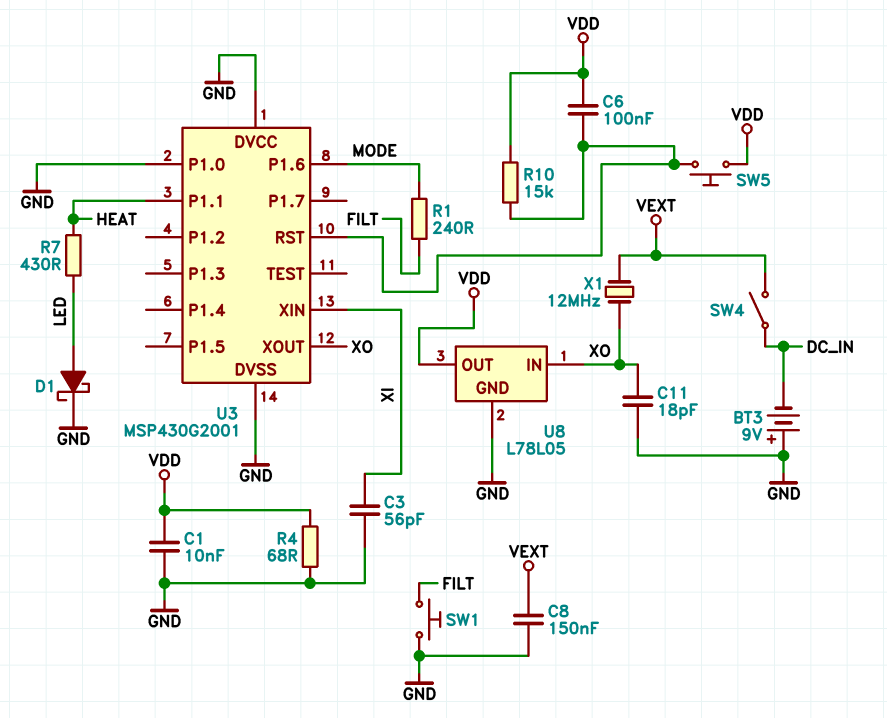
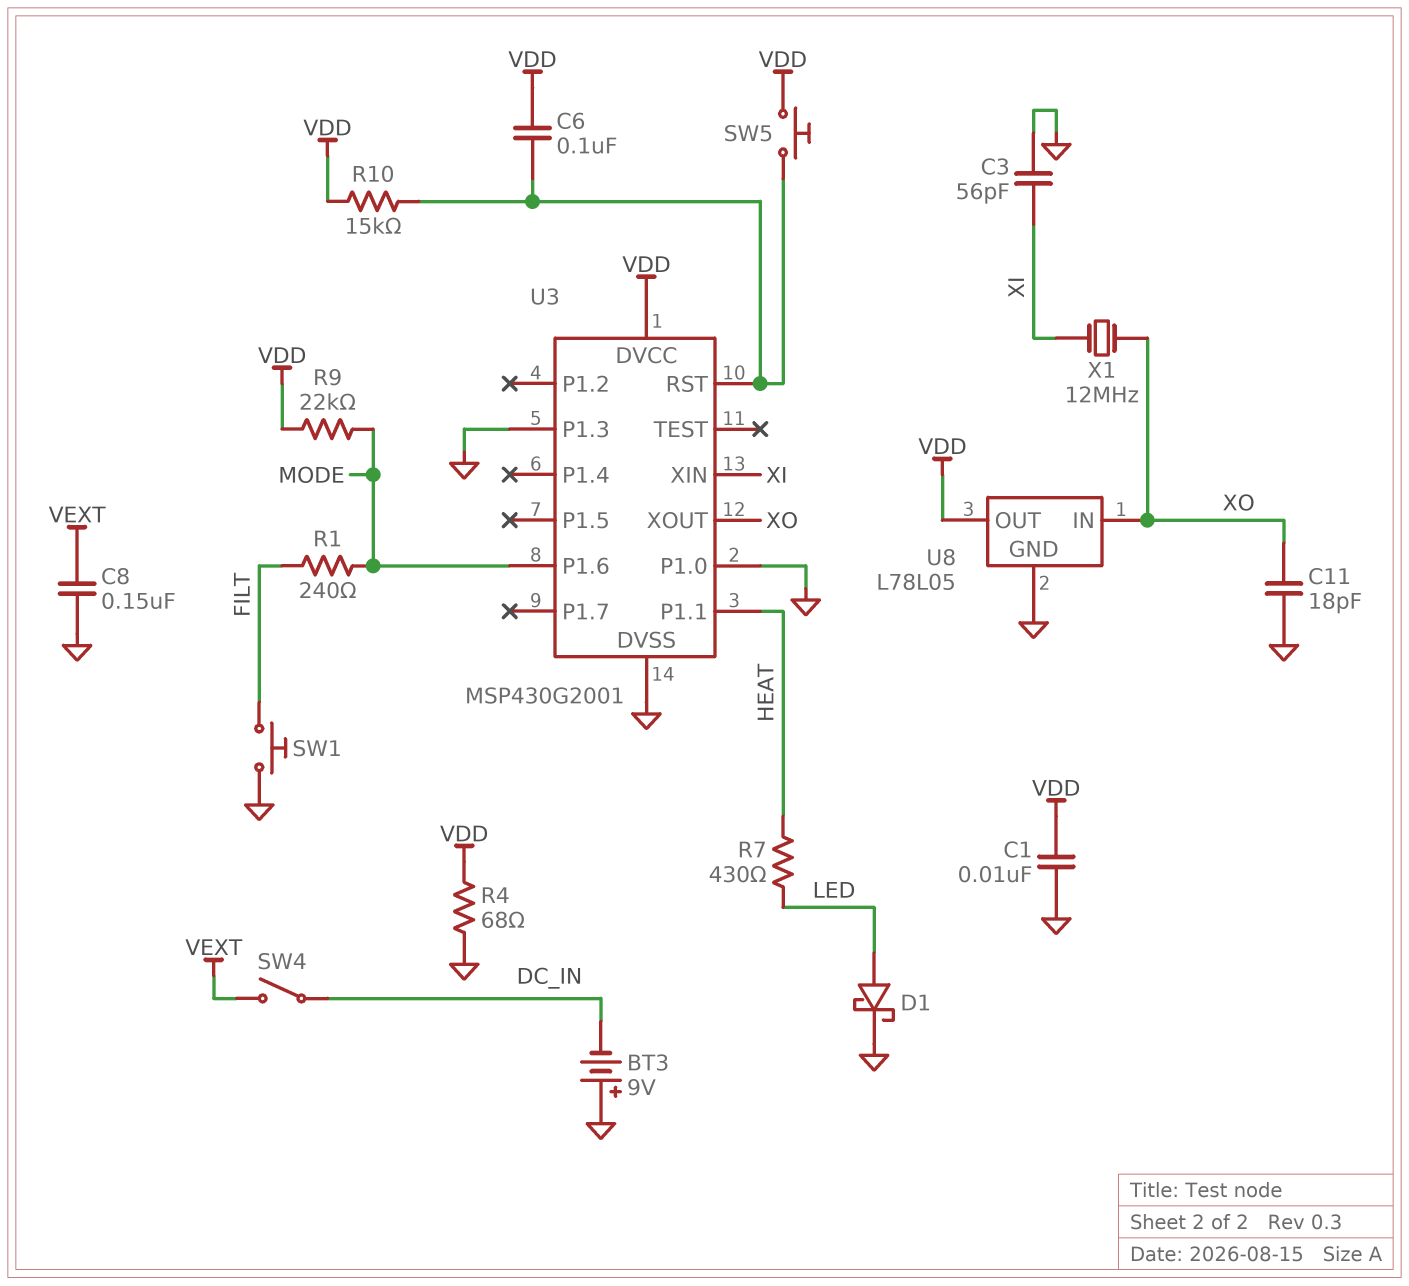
R9: none -> 22k (MODE, VDD)
U3 pin DVCC: GND -> VDD
U3 pin P1.3: none -> GND
X1: 12MHz (VEXT, XO) -> 12MHz (XI, XO)

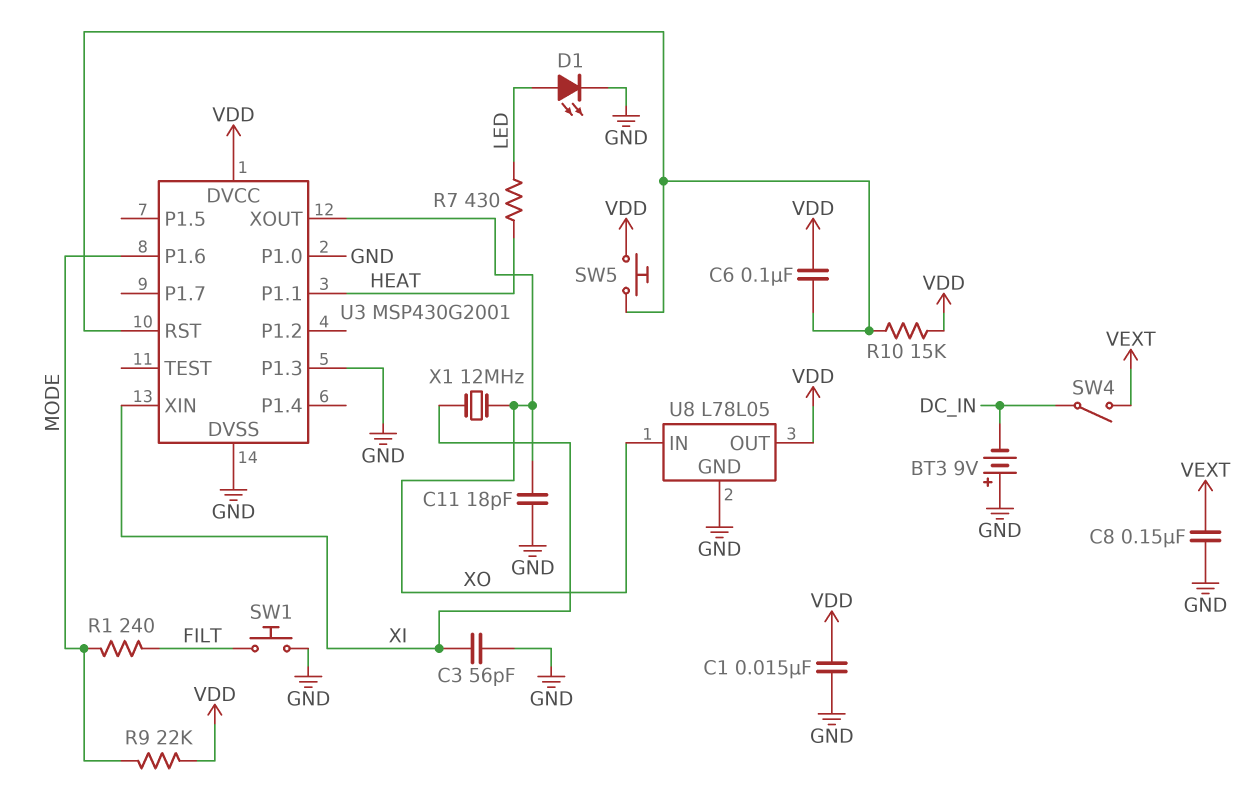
C1: 10nF (GND, VDD) -> 15nF (GND, VDD)
D1: schottky (A LED, K GND) -> LED (A LED, K GND)
R4: 68 (GND, VDD) -> none

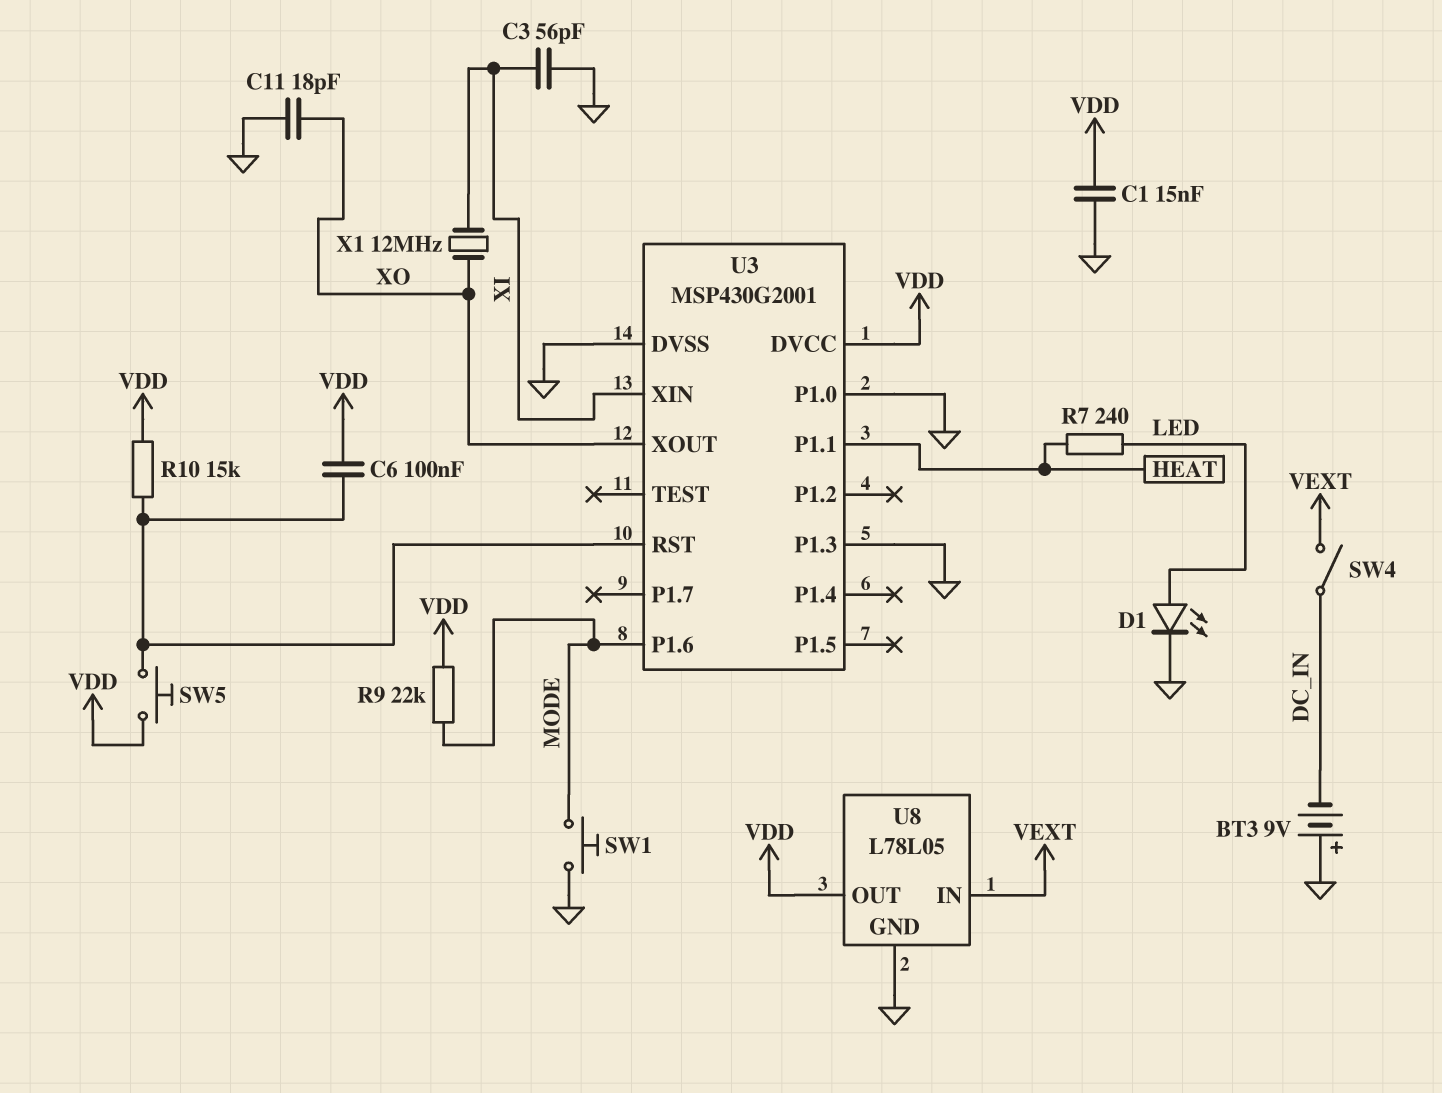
C8: 150nF (GND, VEXT) -> none
R1: 240 (FILT, MODE) -> none
R7: 430 (HEAT, LED) -> 240 (HEAT, LED)
SW1: button (FILT, GND) -> button (GND, MODE)
U8 pin IN: XO -> VEXT

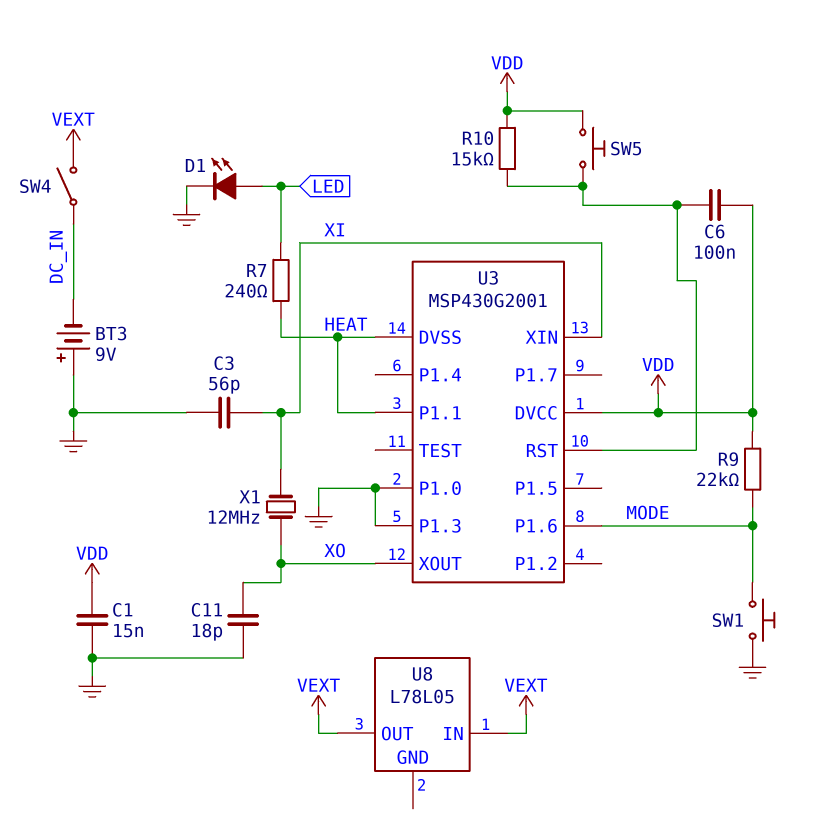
U3 pin DVSS: GND -> HEAT
U8 pin GND: GND -> none
U8 pin OUT: VDD -> VEXT

